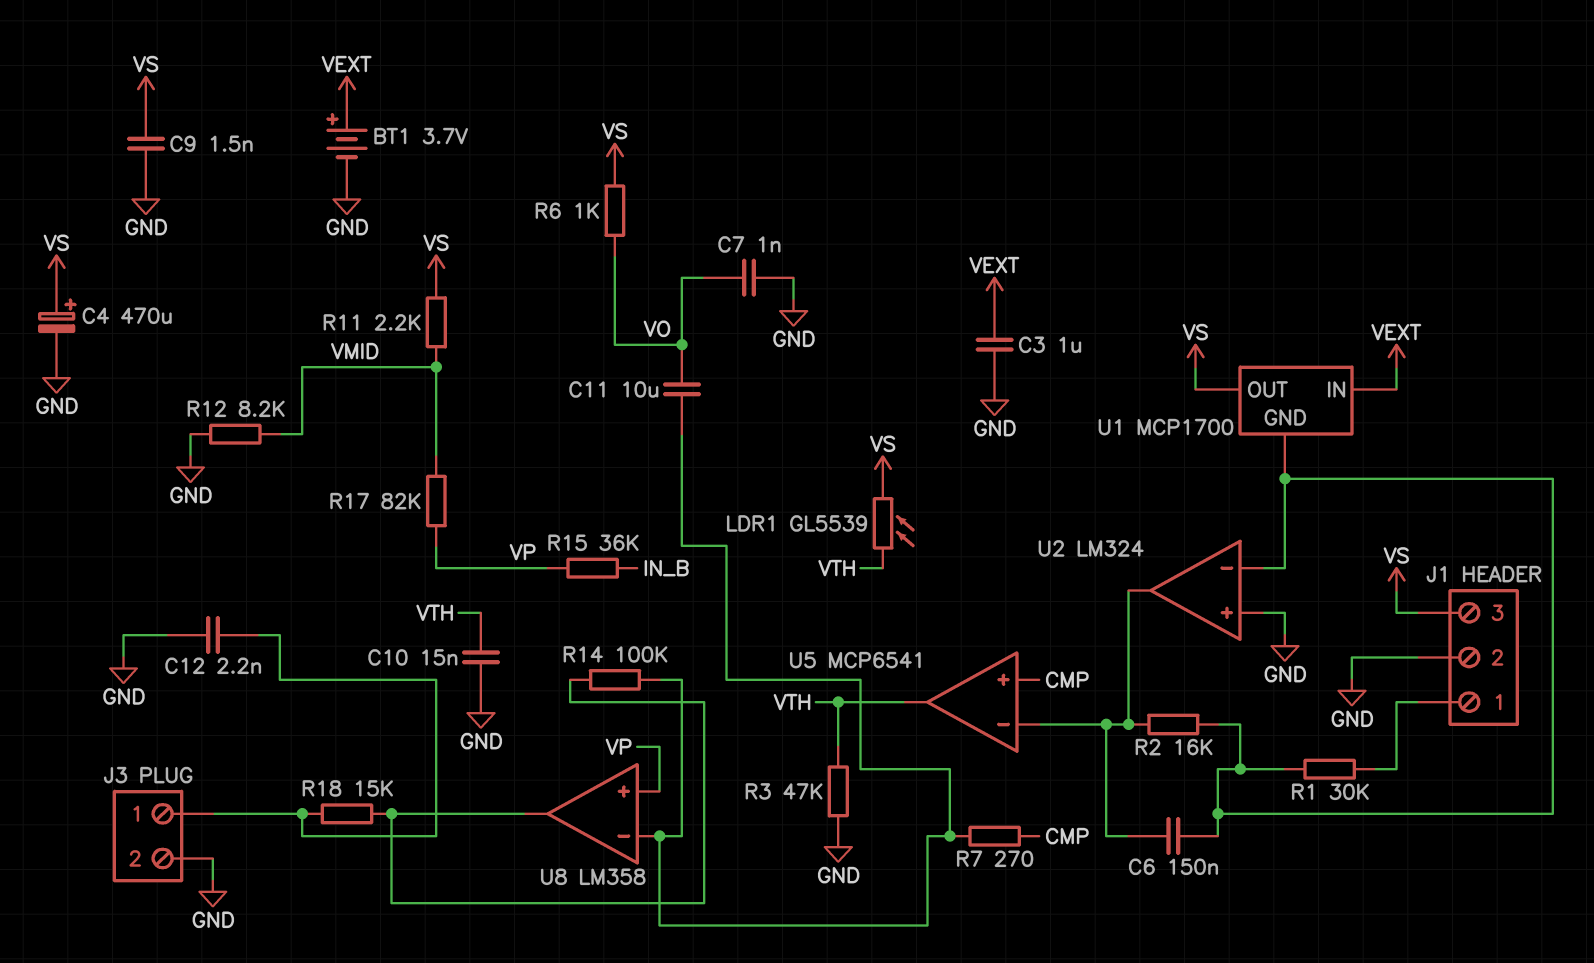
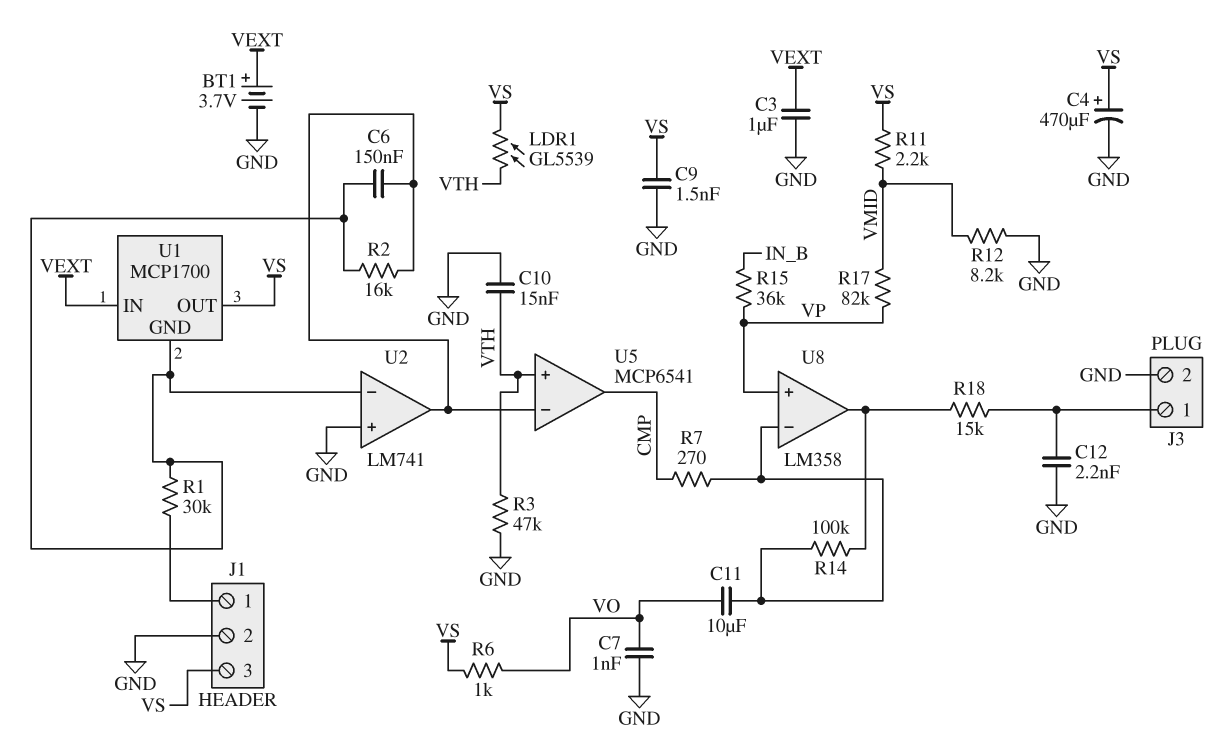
U2: LM324 -> LM741
U5 pin in+: CMP -> VTH
U5 pin out: VTH -> CMP

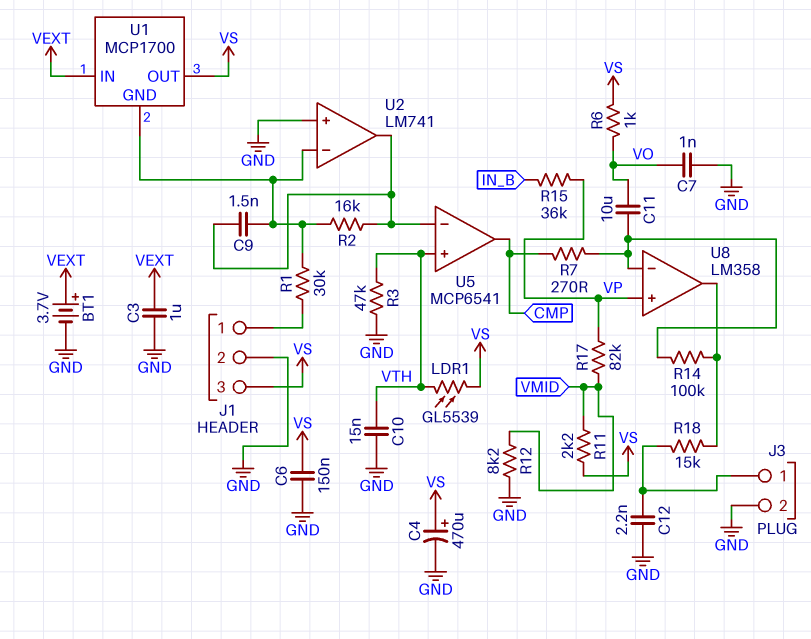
C6: 150nF (U1/GND, U2/out) -> 150nF (GND, VS)
C9: 1.5nF (GND, VS) -> 1.5nF (U1/GND, U2/out)

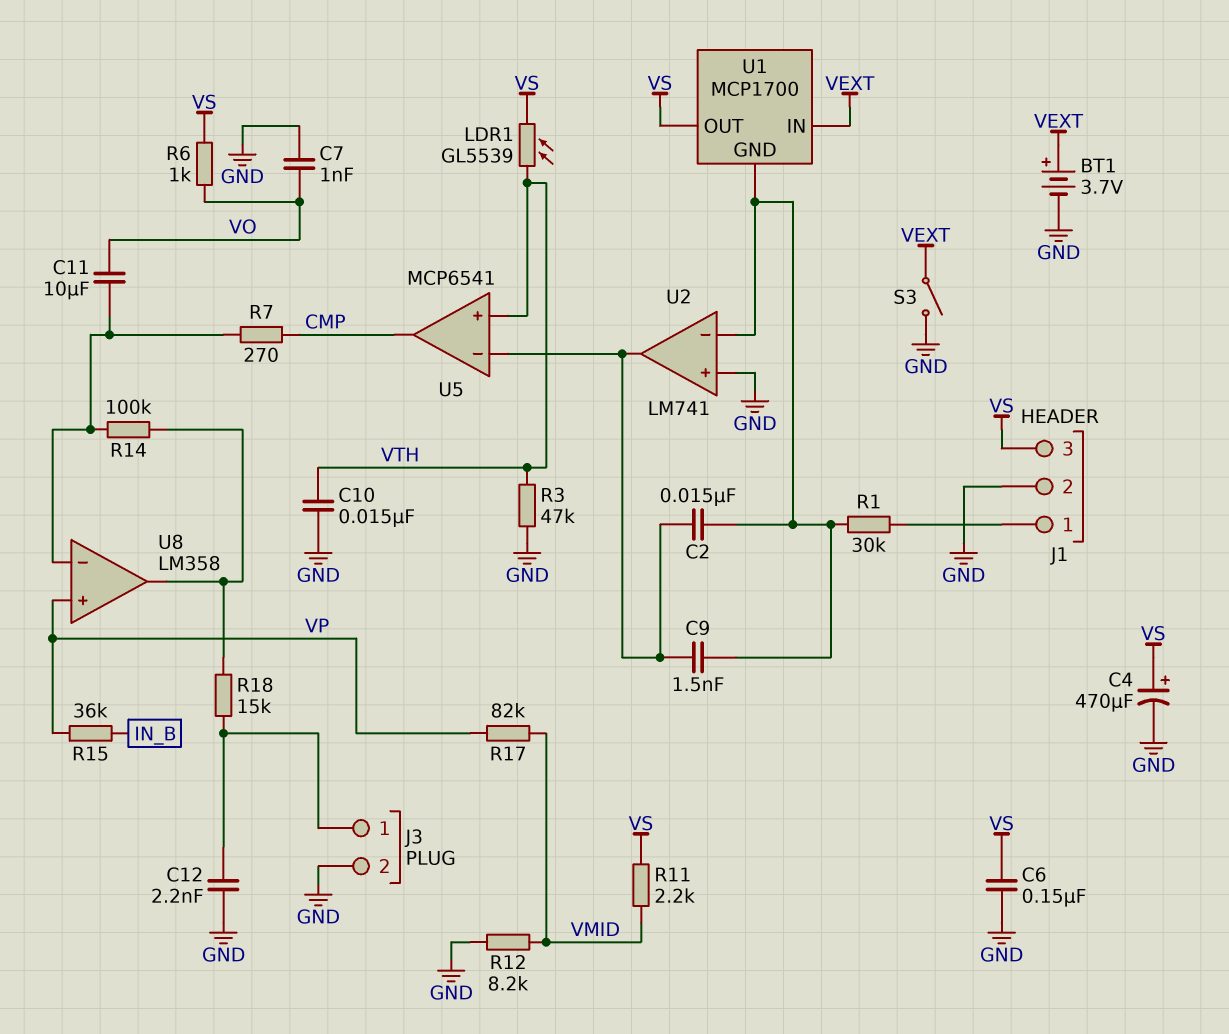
C2: none -> 15nF (U1/GND, U2/out)
C3: 1uF (GND, VEXT) -> none
R2: 16k (U1/GND, U2/out) -> none
S3: none -> switch (GND, VEXT)

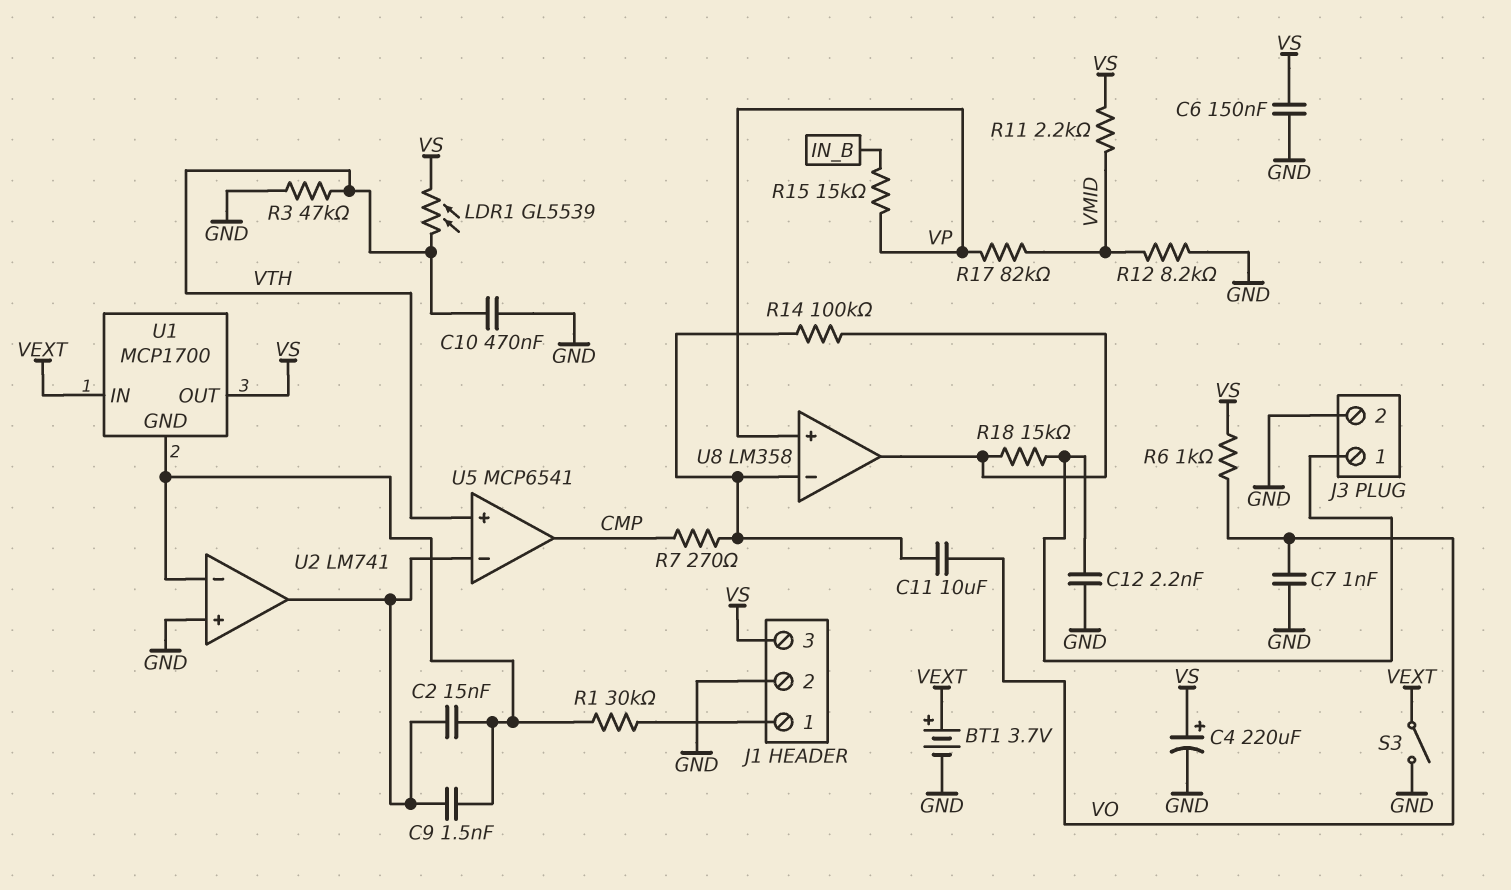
C4: 470uF (plus VS, minus GND) -> 220uF (plus VS, minus GND)
C10: 15nF (GND, VTH) -> 470nF (GND, VTH)
R15: 36k (IN_B, VP) -> 15k (IN_B, VP)

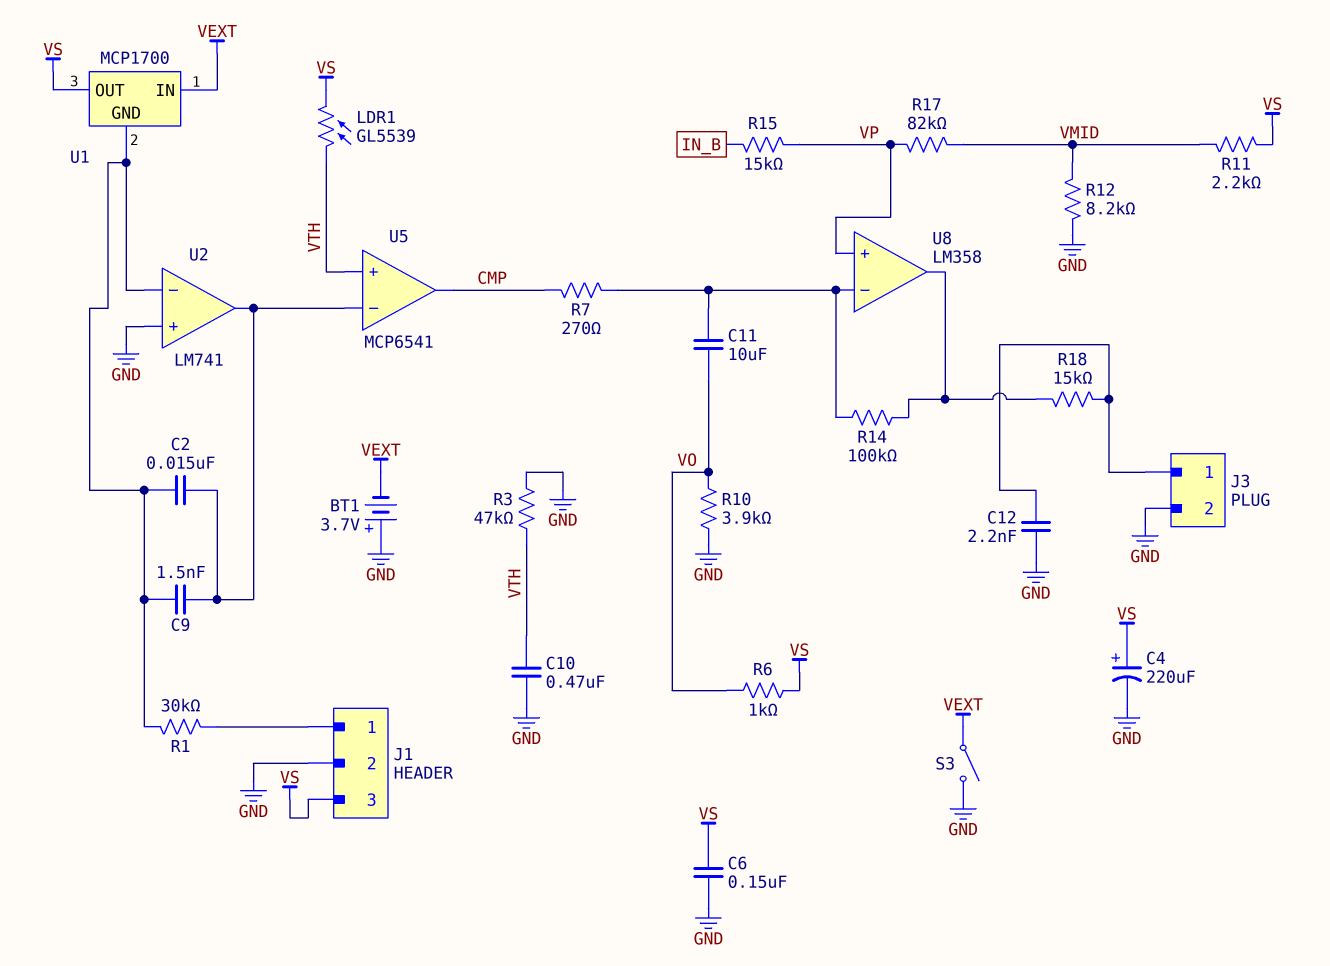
BT1: 3.7V (plus VEXT, minus GND) -> 3.7V (plus GND, minus VEXT)
C7: 1nF (GND, VO) -> none
R10: none -> 3.9k (GND, VO)

